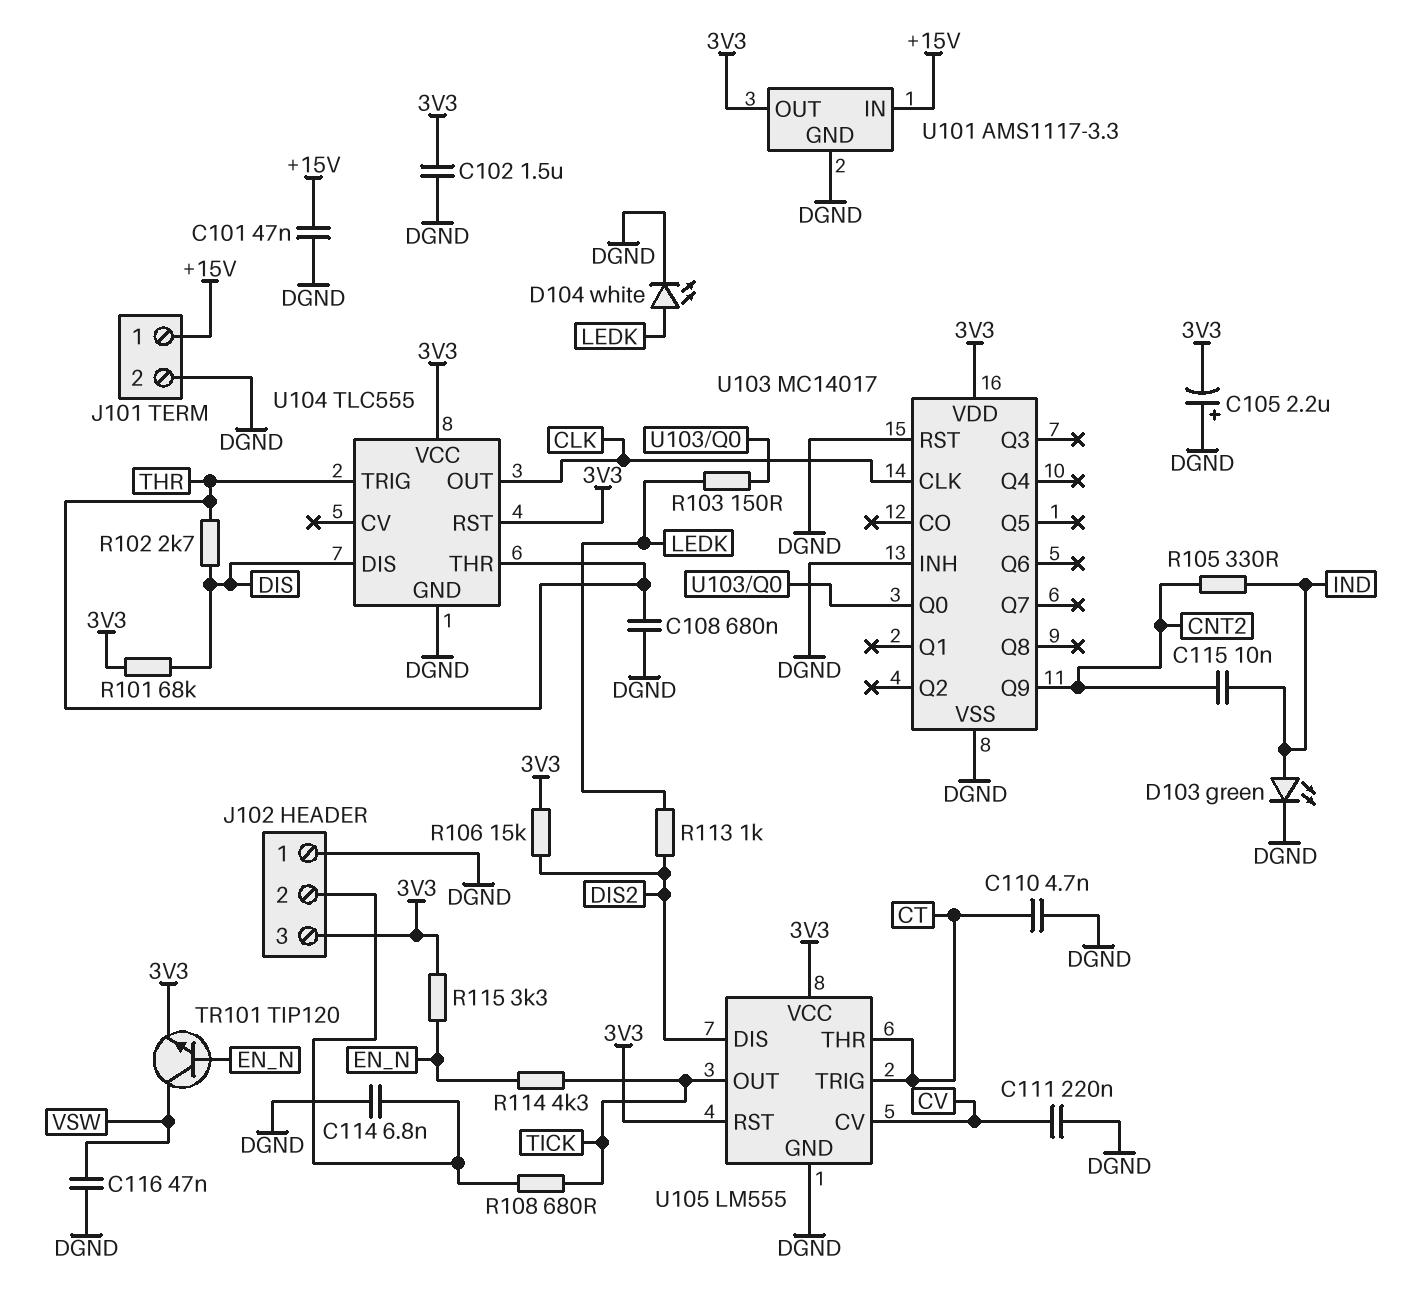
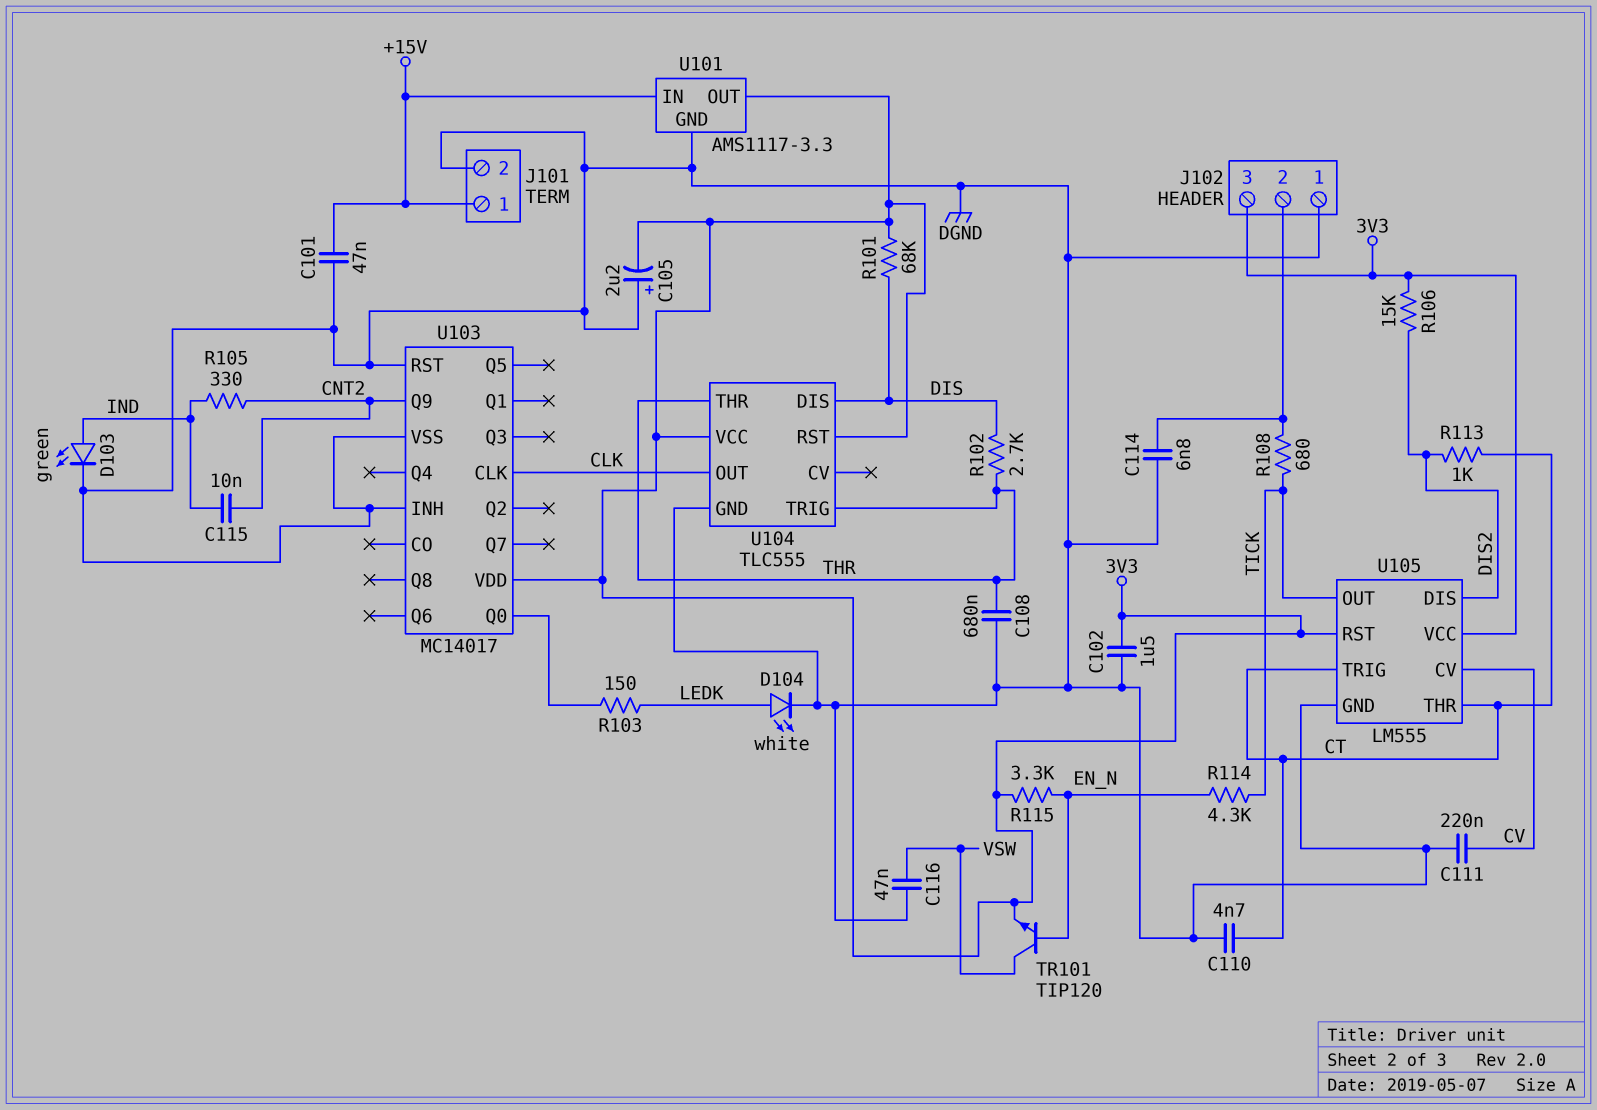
R113: 1k (DIS2, LEDK) -> 1k (CT, DIS2)

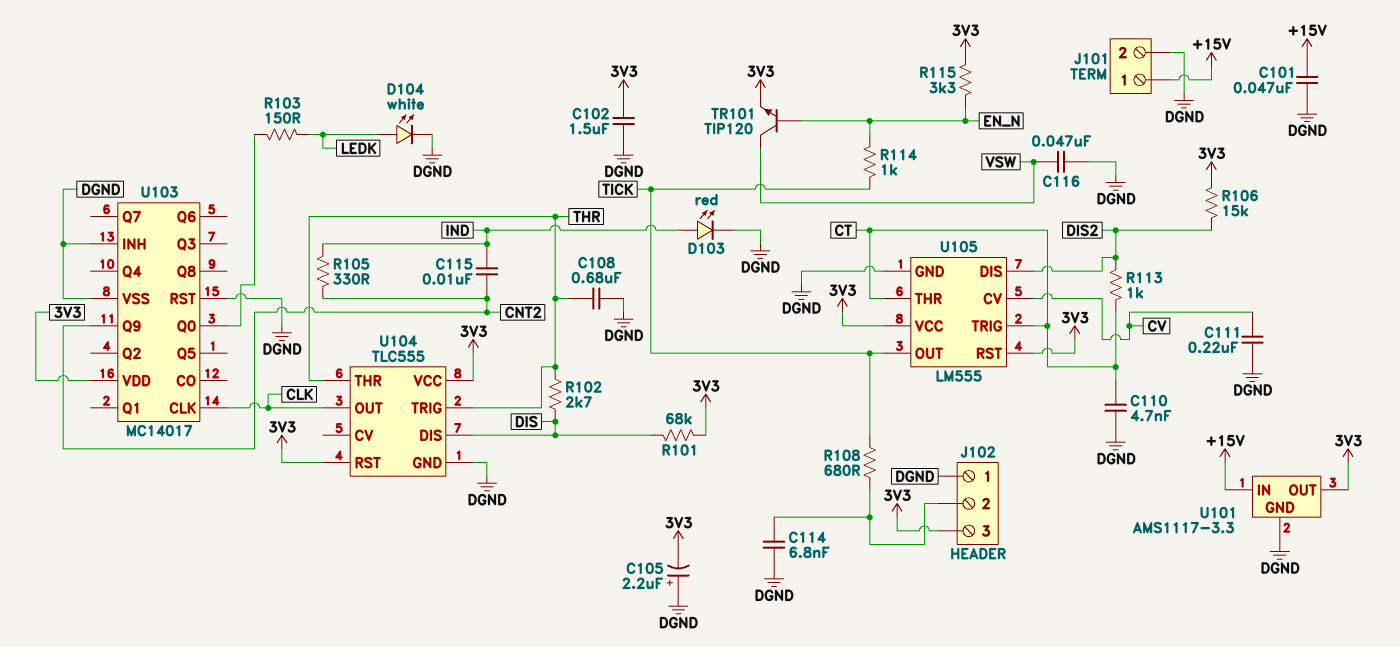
D103: LED green (A IND, K DGND) -> LED red (A IND, K DGND)
R114: 4.3k (EN_N, TICK) -> 1k (EN_N, TICK)

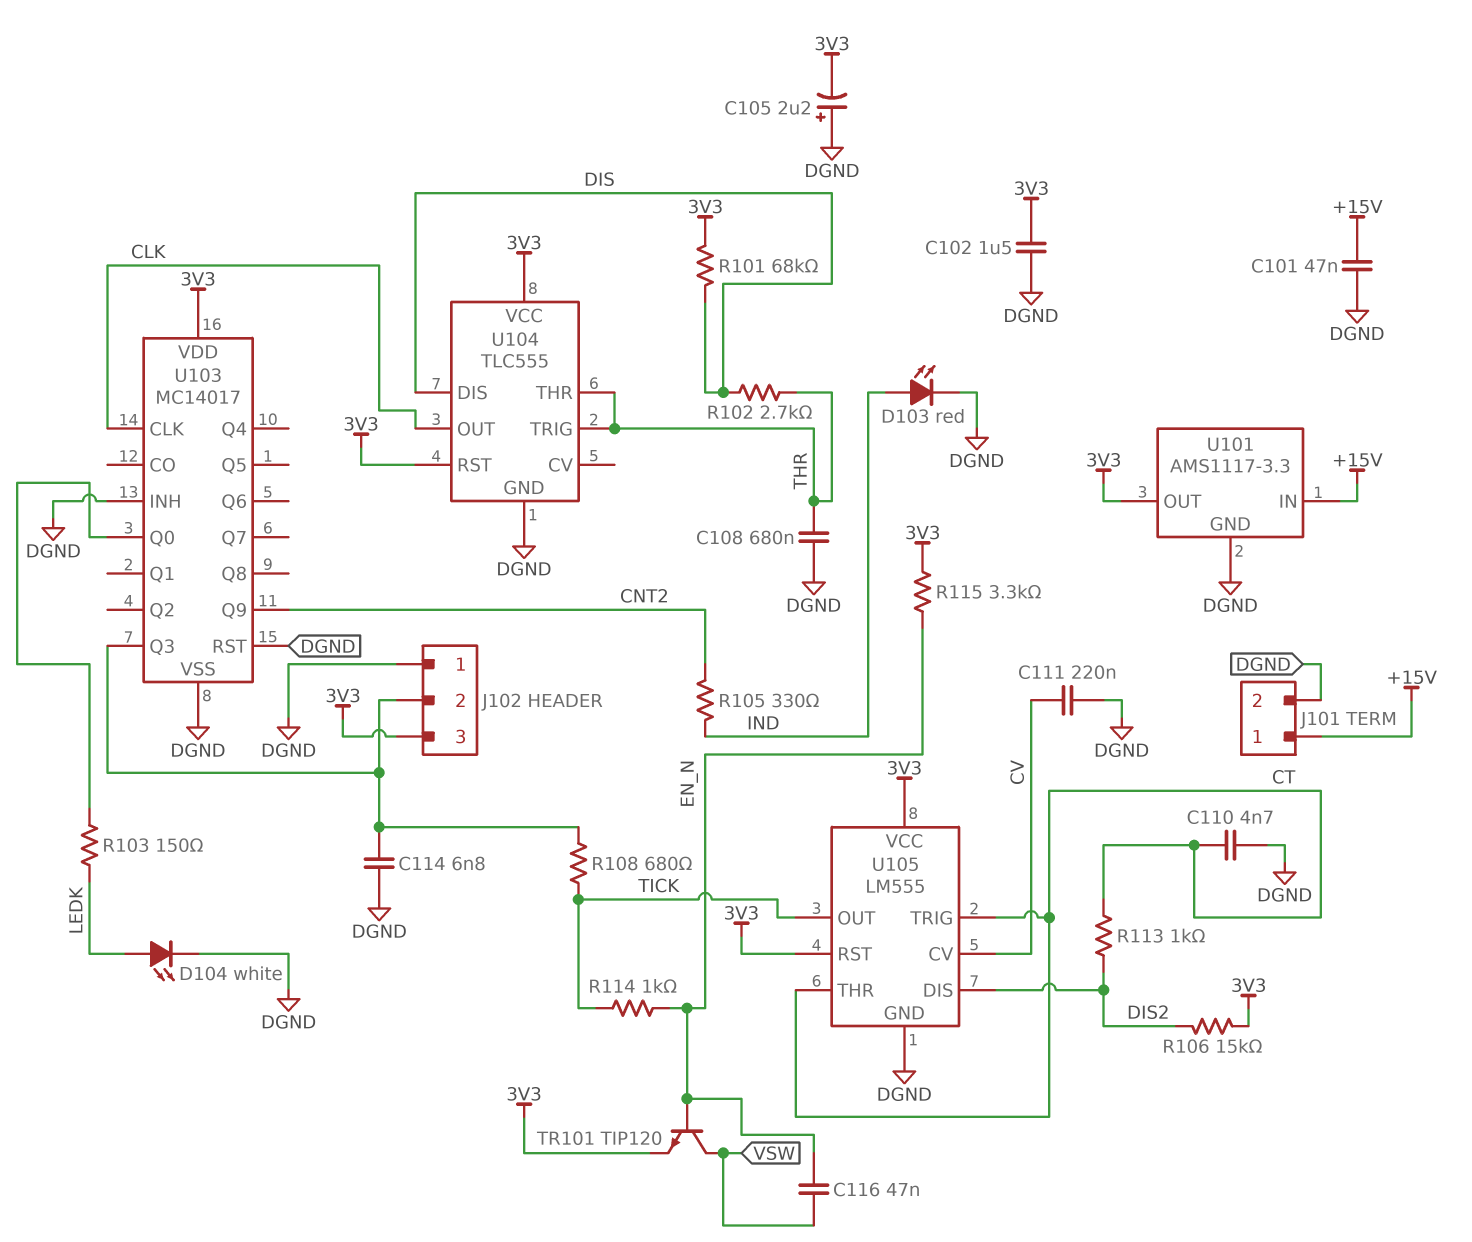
C115: 10nF (CNT2, IND) -> none
C116: 47nF (DGND, VSW) -> 47nF (EN_N, VSW)
U103 pin Q3: none -> J102/2

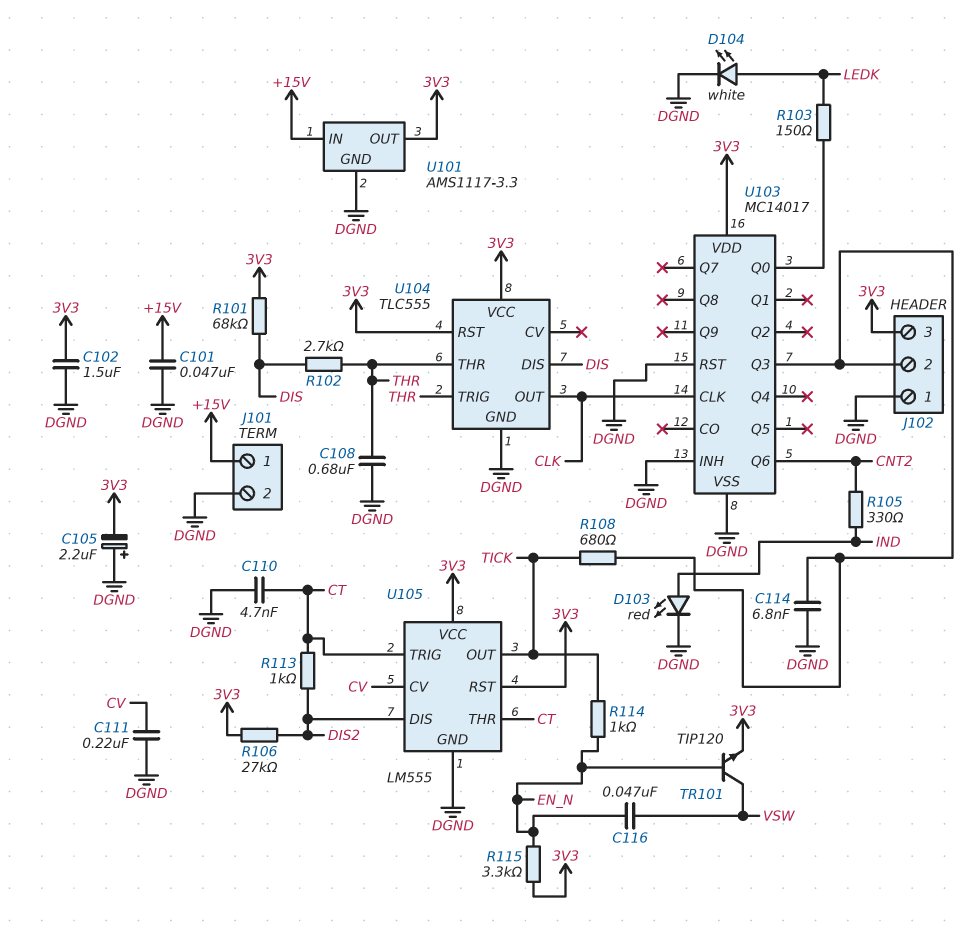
R106: 15k (3V3, DIS2) -> 27k (3V3, DIS2)
U103 pin Q6: none -> CNT2
U103 pin Q9: CNT2 -> none

